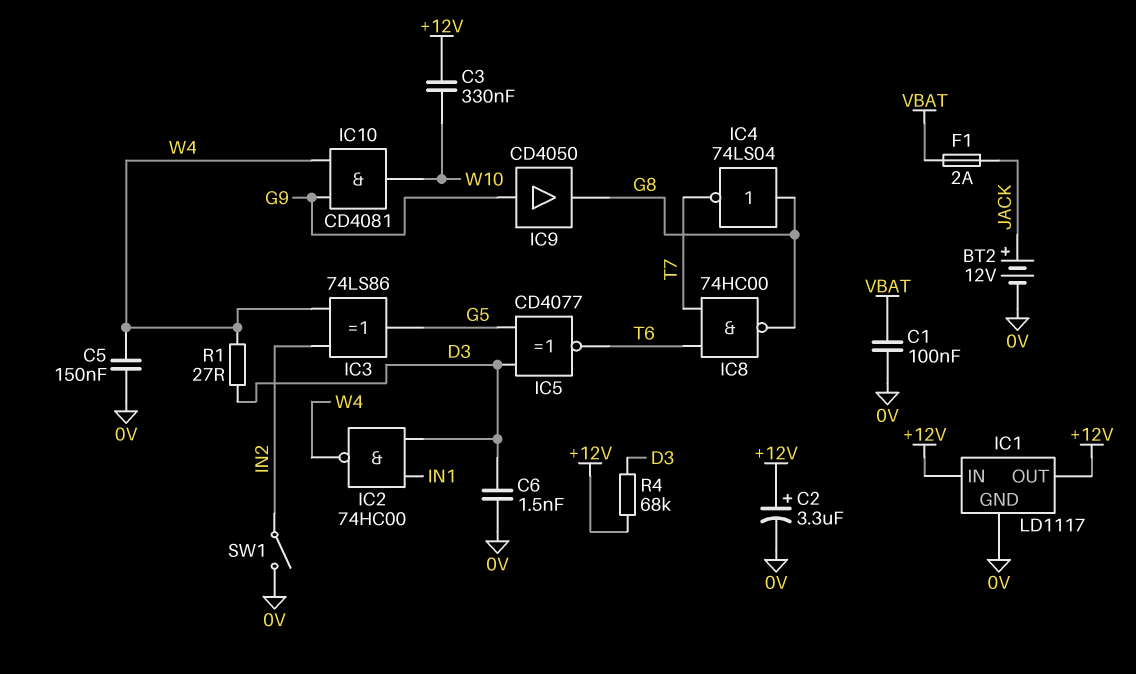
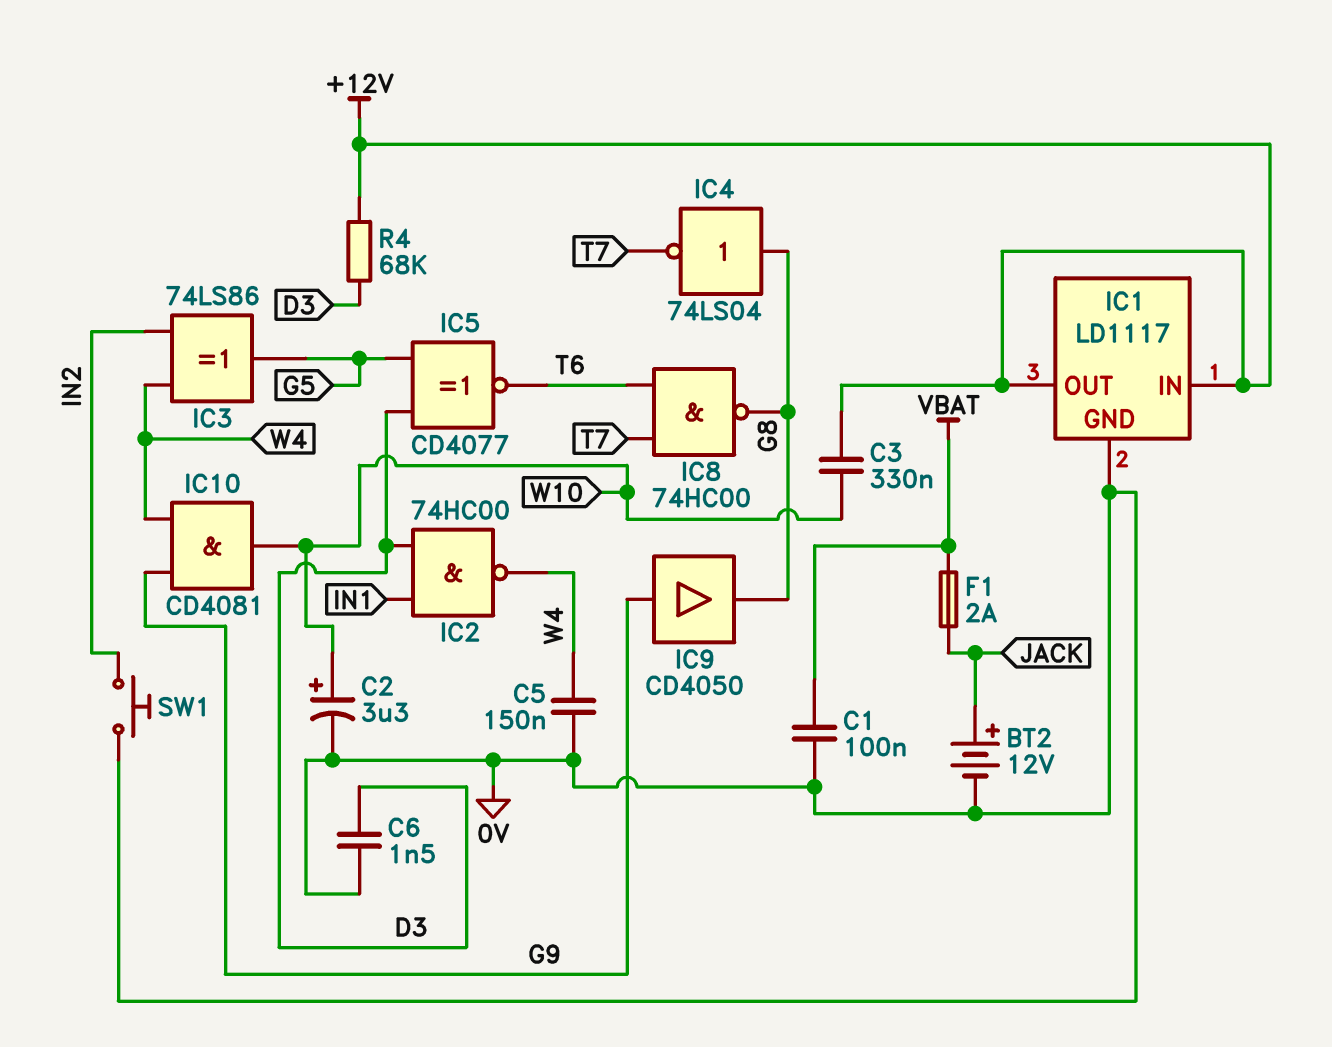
C2: 3.3uF (plus +12V, minus 0V) -> 3.3uF (plus W10, minus 0V)
R1: 27 (D3, W4) -> none
SW1: switch (0V, IN2) -> button (0V, IN2)

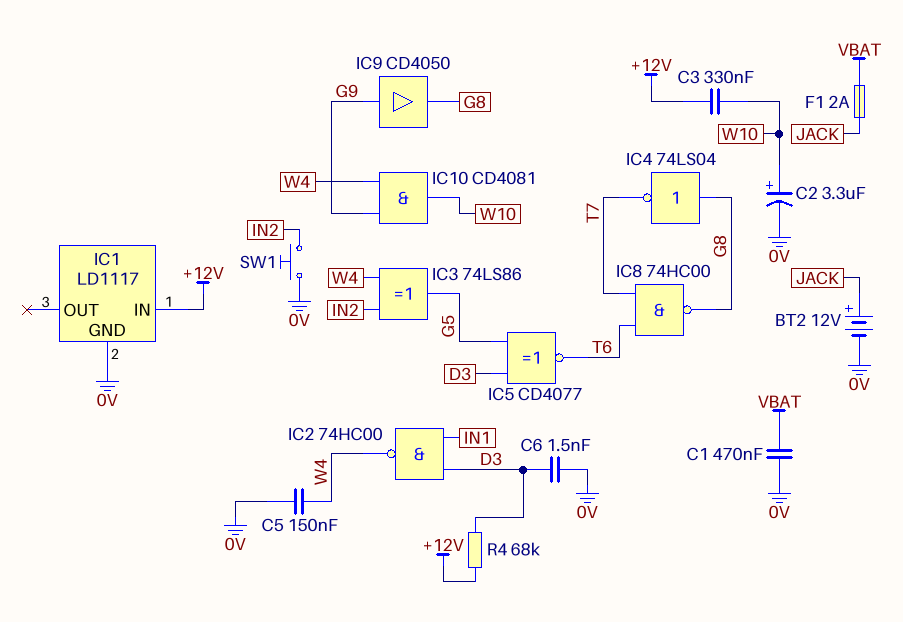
C1: 100nF (0V, VBAT) -> 470nF (0V, VBAT)
IC1 pin OUT: +12V -> none

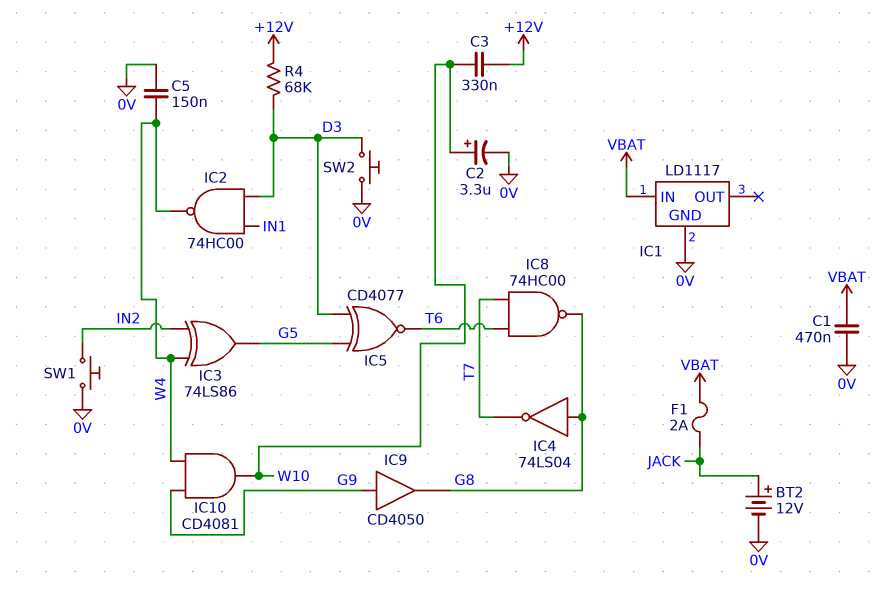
C6: 1.5nF (0V, D3) -> none
IC1 pin IN: +12V -> VBAT
SW2: none -> button (0V, D3)

